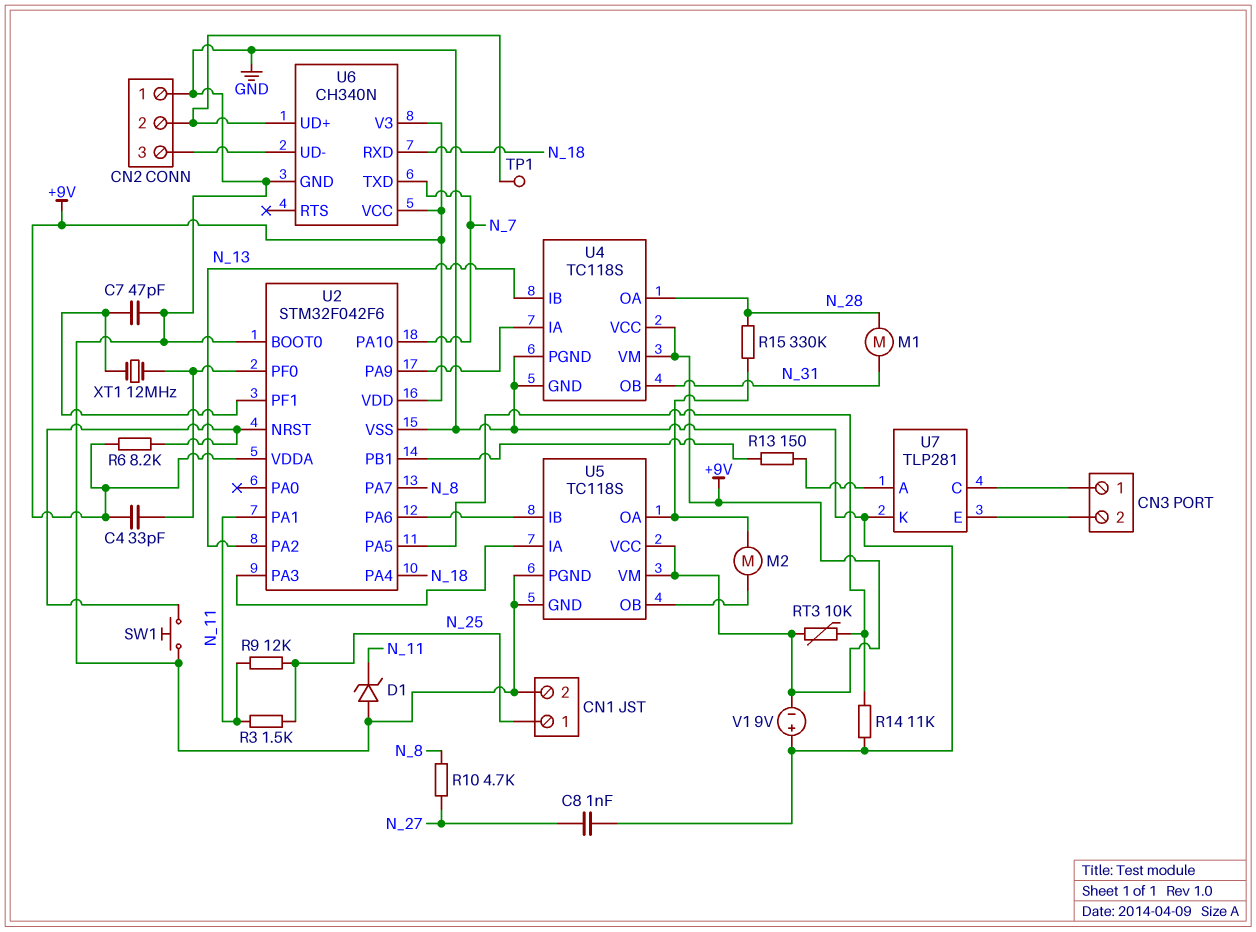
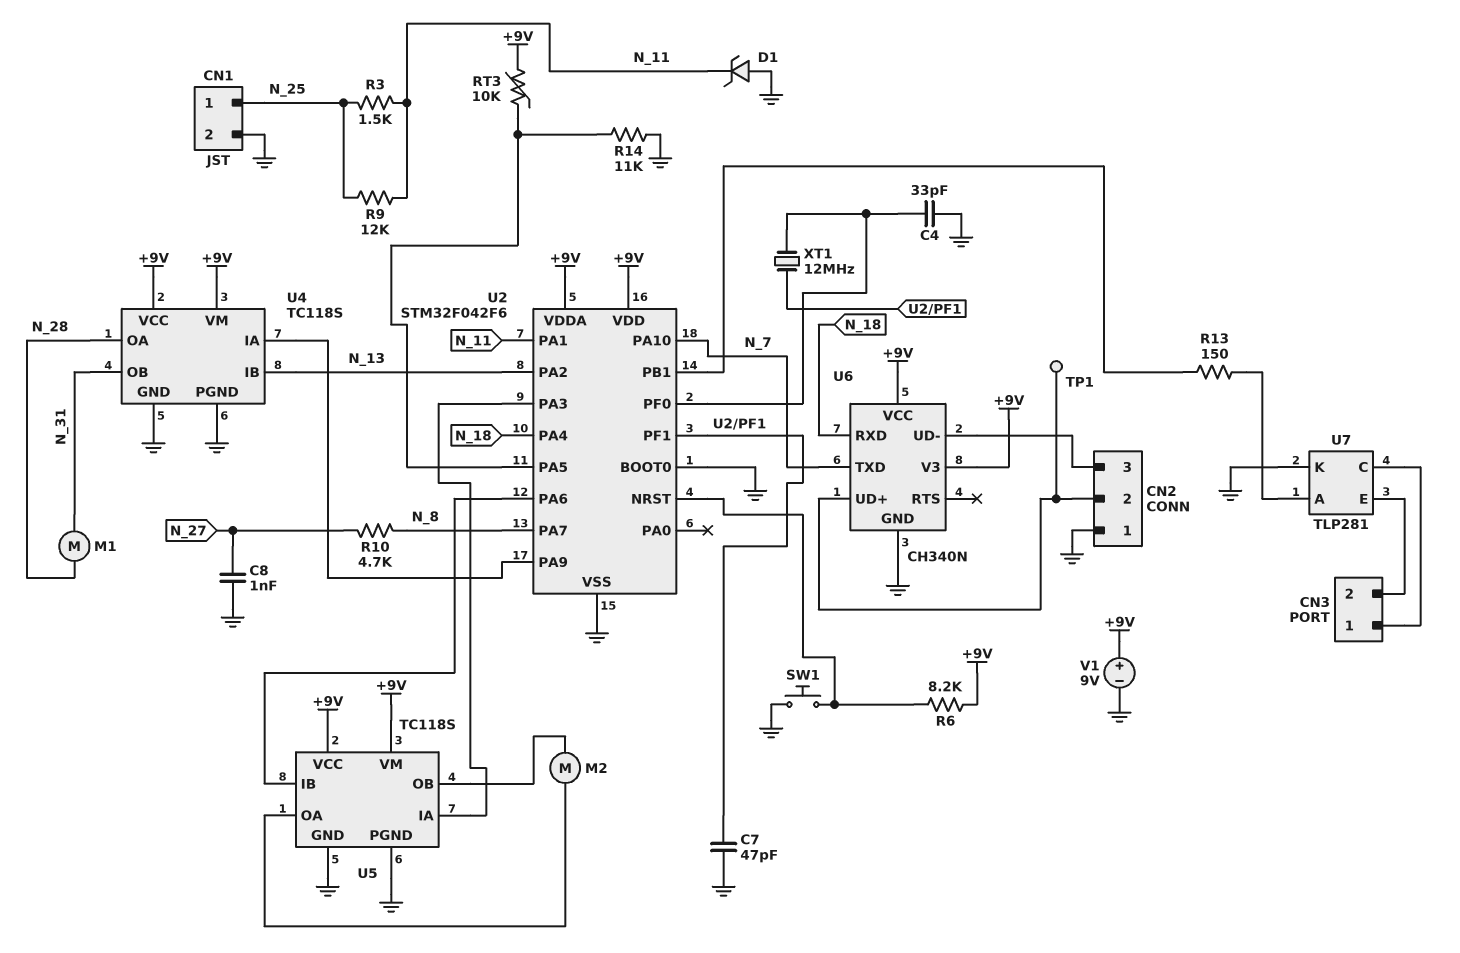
C4: 33pF (+9V, U2/PF0) -> 33pF (GND, U2/PF0)
R15: 330k (N_28, U5/OA) -> none
V1: 9V (plus GND, minus +9V) -> 9V (plus +9V, minus GND)

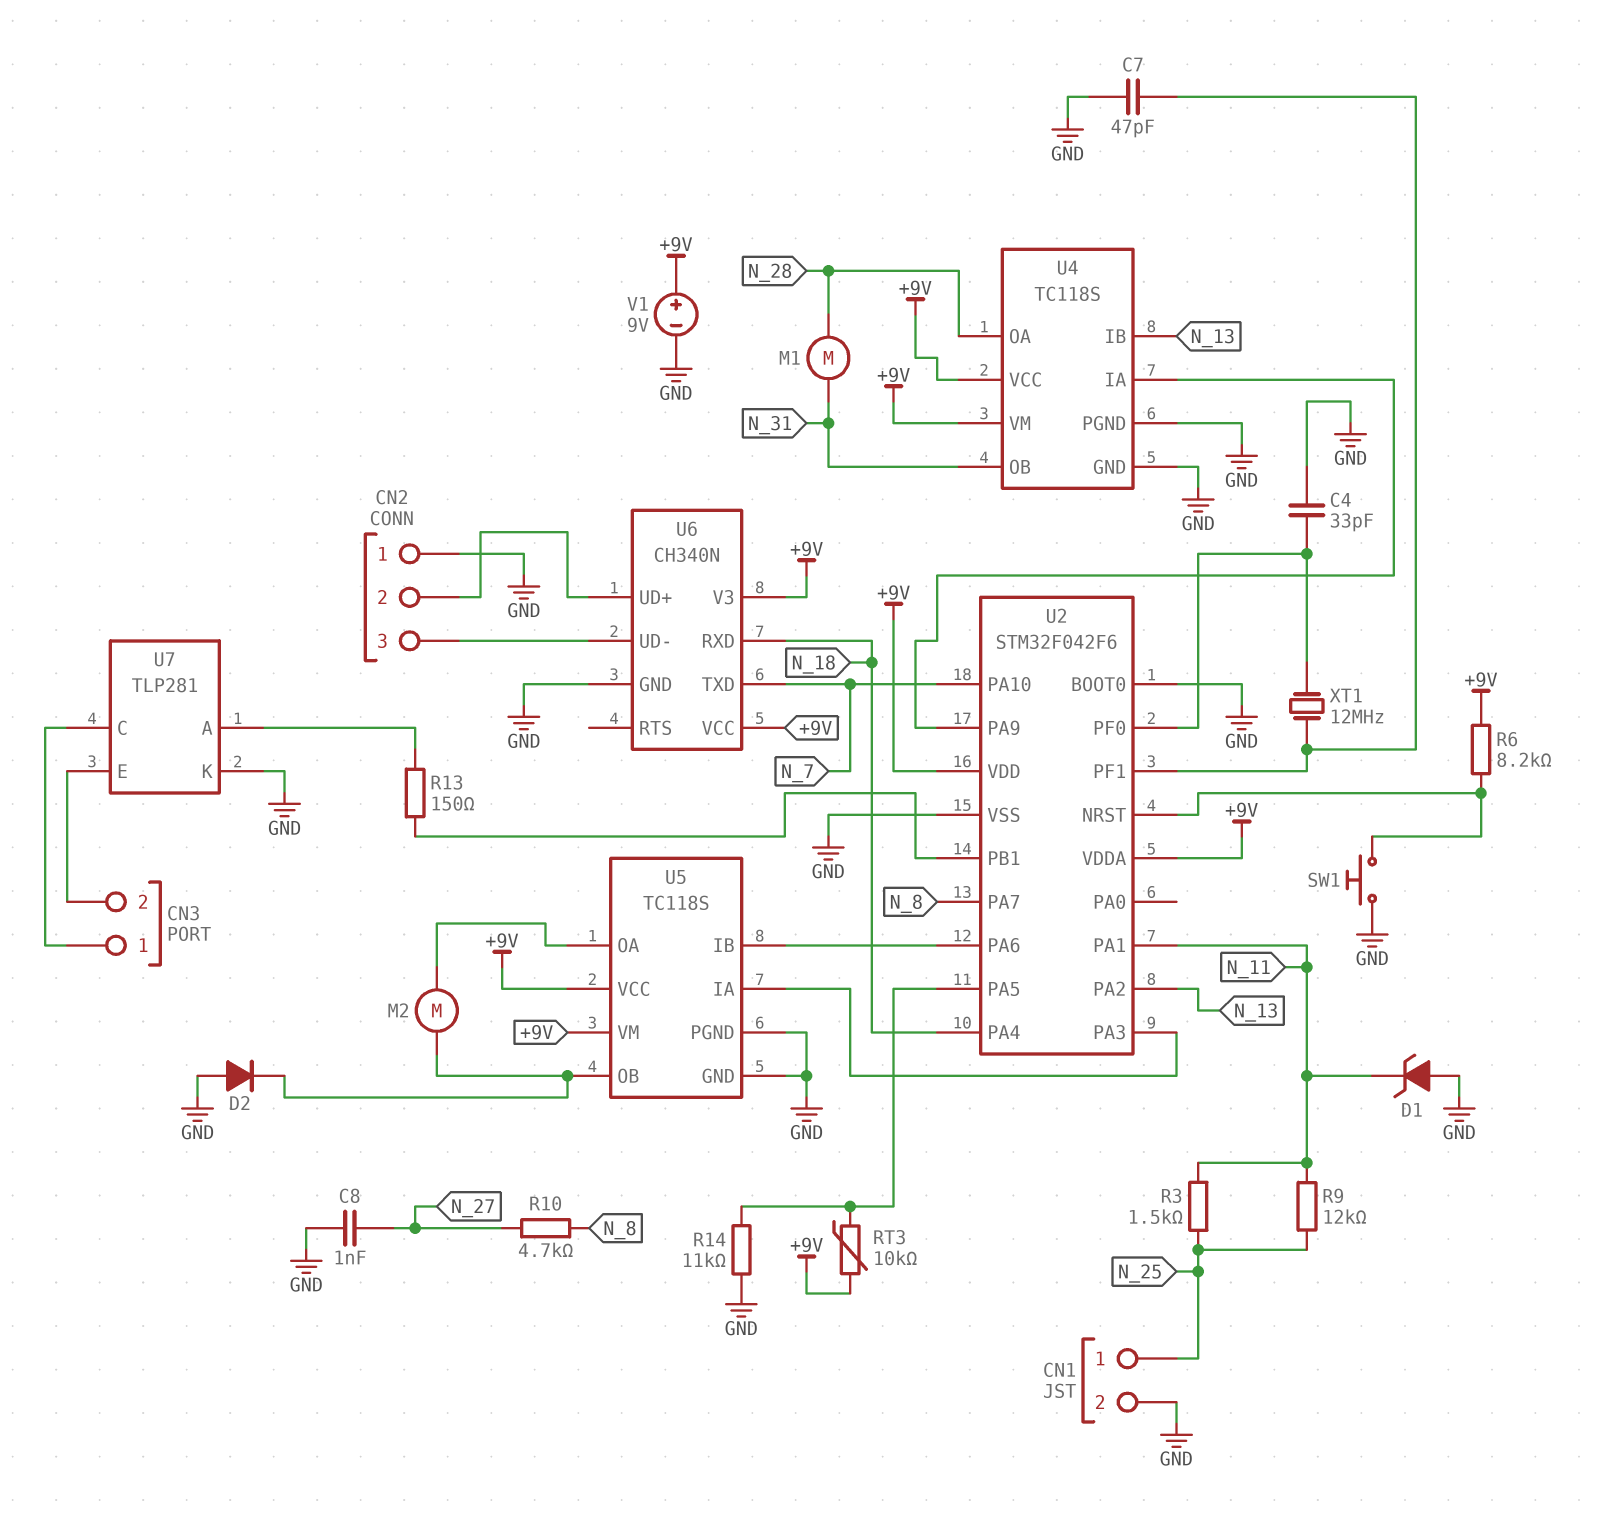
D2: none -> diode (A GND, K U5/OB)
TP1: test point (CN2/2) -> none

